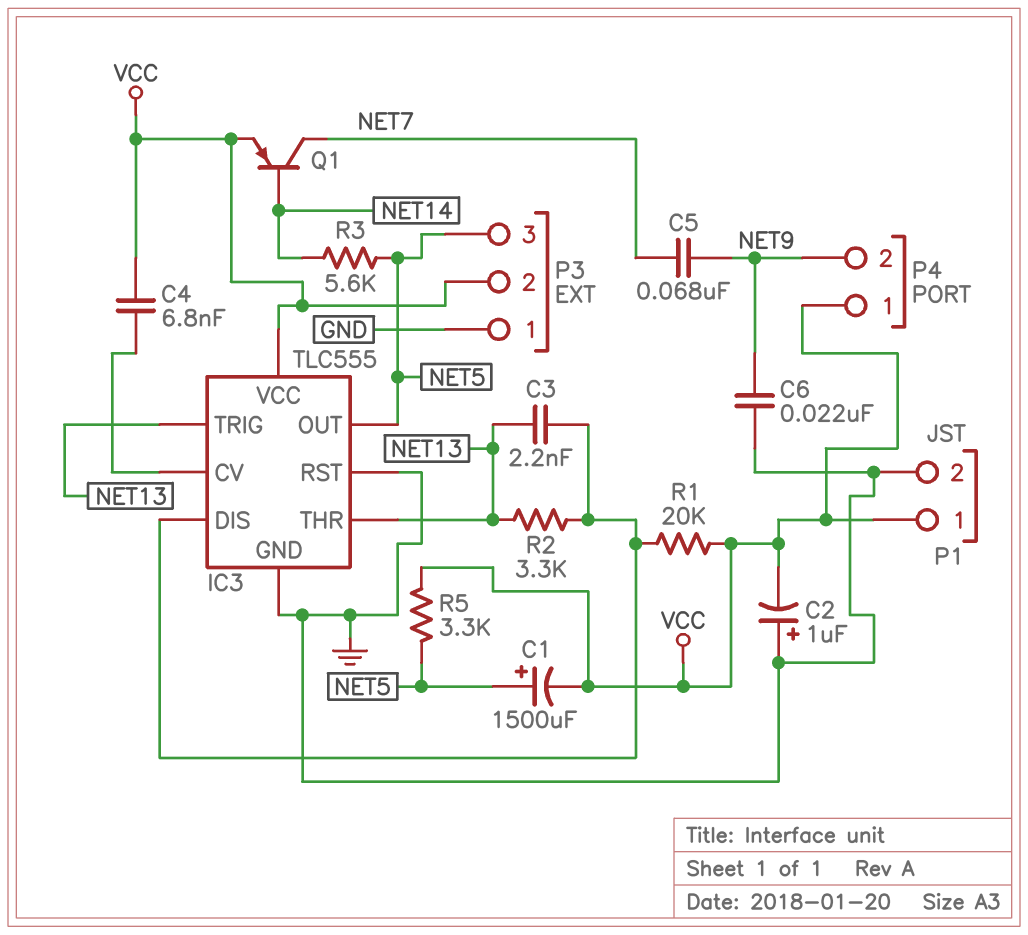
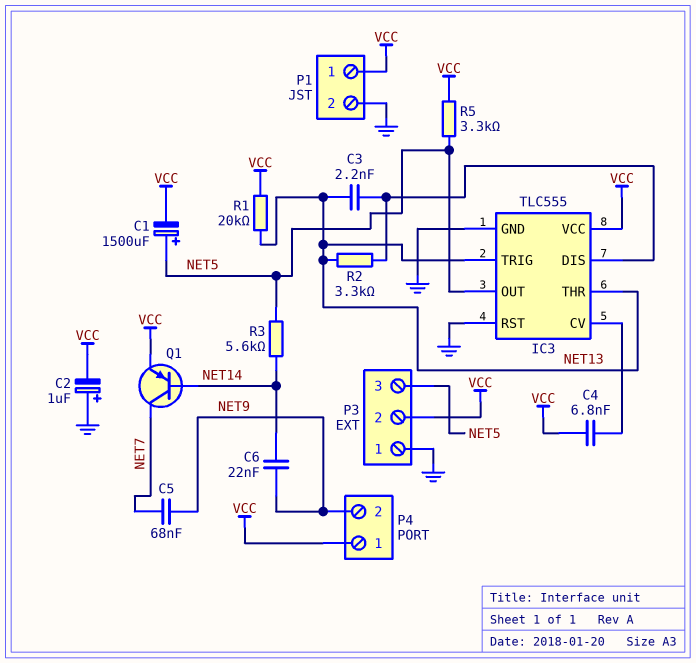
C6: 22nF (GND, NET9) -> 22nF (NET9, NET14)
R1: 20k (IC3/DIS, VCC) -> 20k (NET13, VCC)

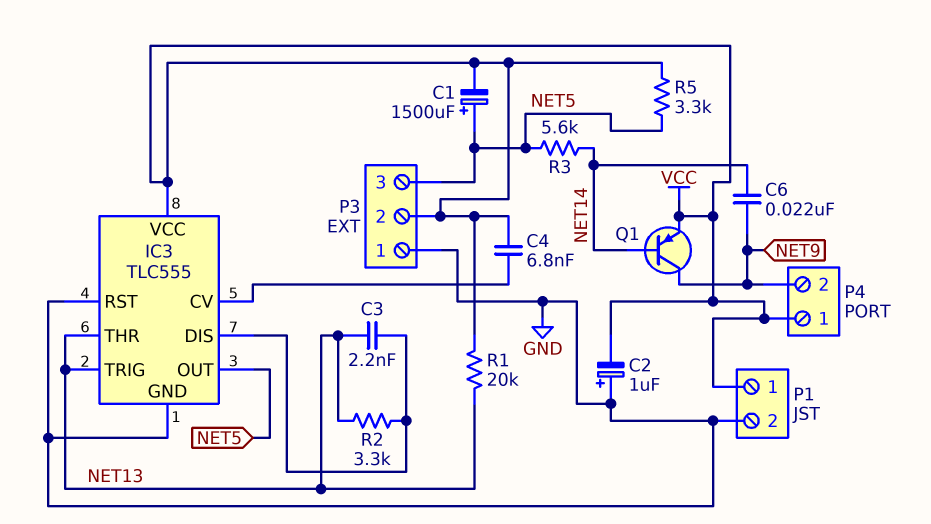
C5: 68nF (NET7, NET9) -> none
Q1: PNP (B NET14, C NET7, E VCC) -> PNP (B NET14, C NET9, E VCC)

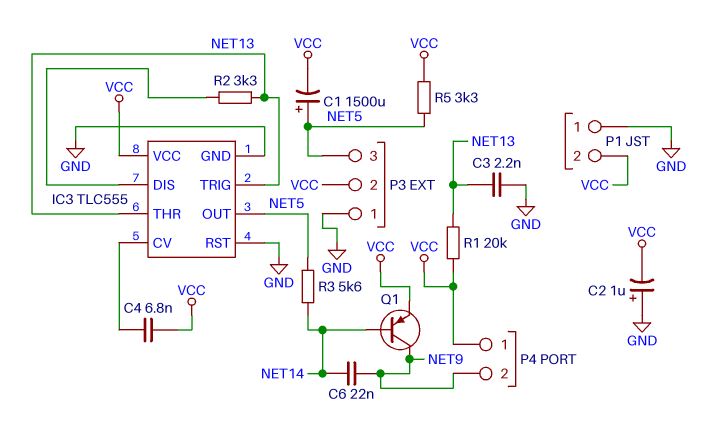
C3: 2.2nF (IC3/DIS, NET13) -> 2.2nF (GND, NET13)
P1 pin 1: VCC -> GND
P1 pin 2: GND -> VCC

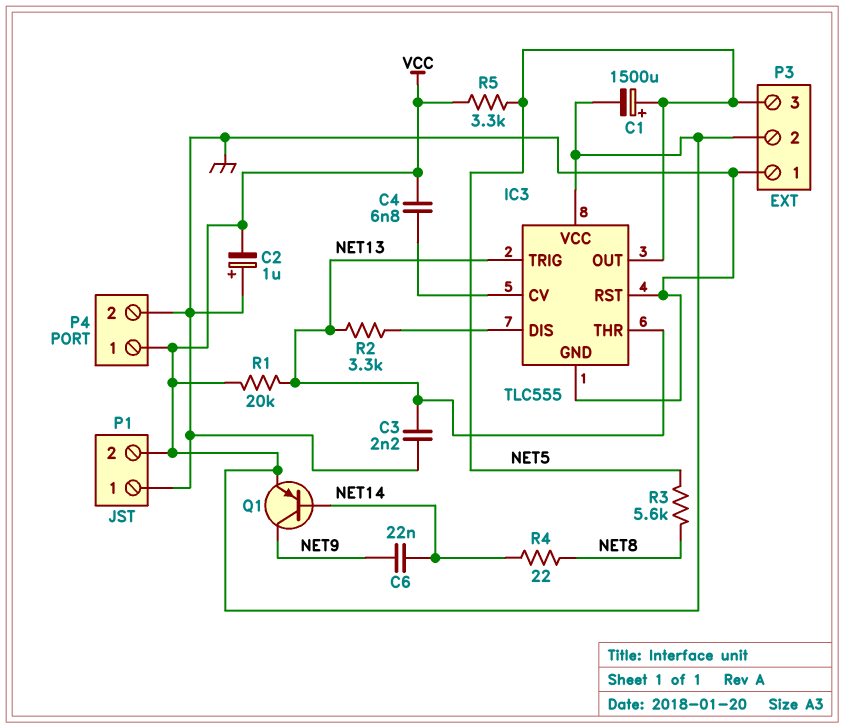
P4 pin 2: NET9 -> GND
R3: 5.6k (NET5, NET14) -> 5.6k (NET5, NET8)
R4: none -> 22 (NET8, NET14)

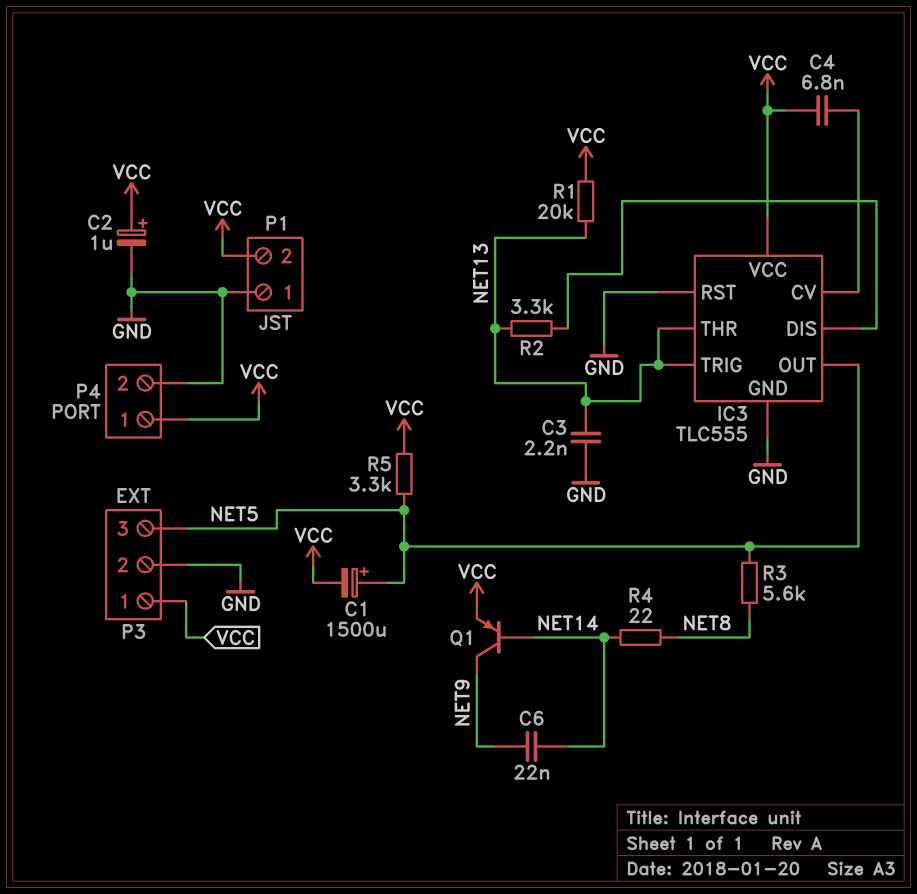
C2: 1uF (plus GND, minus VCC) -> 1uF (plus VCC, minus GND)
P3 pin 1: GND -> VCC
P3 pin 2: VCC -> GND

